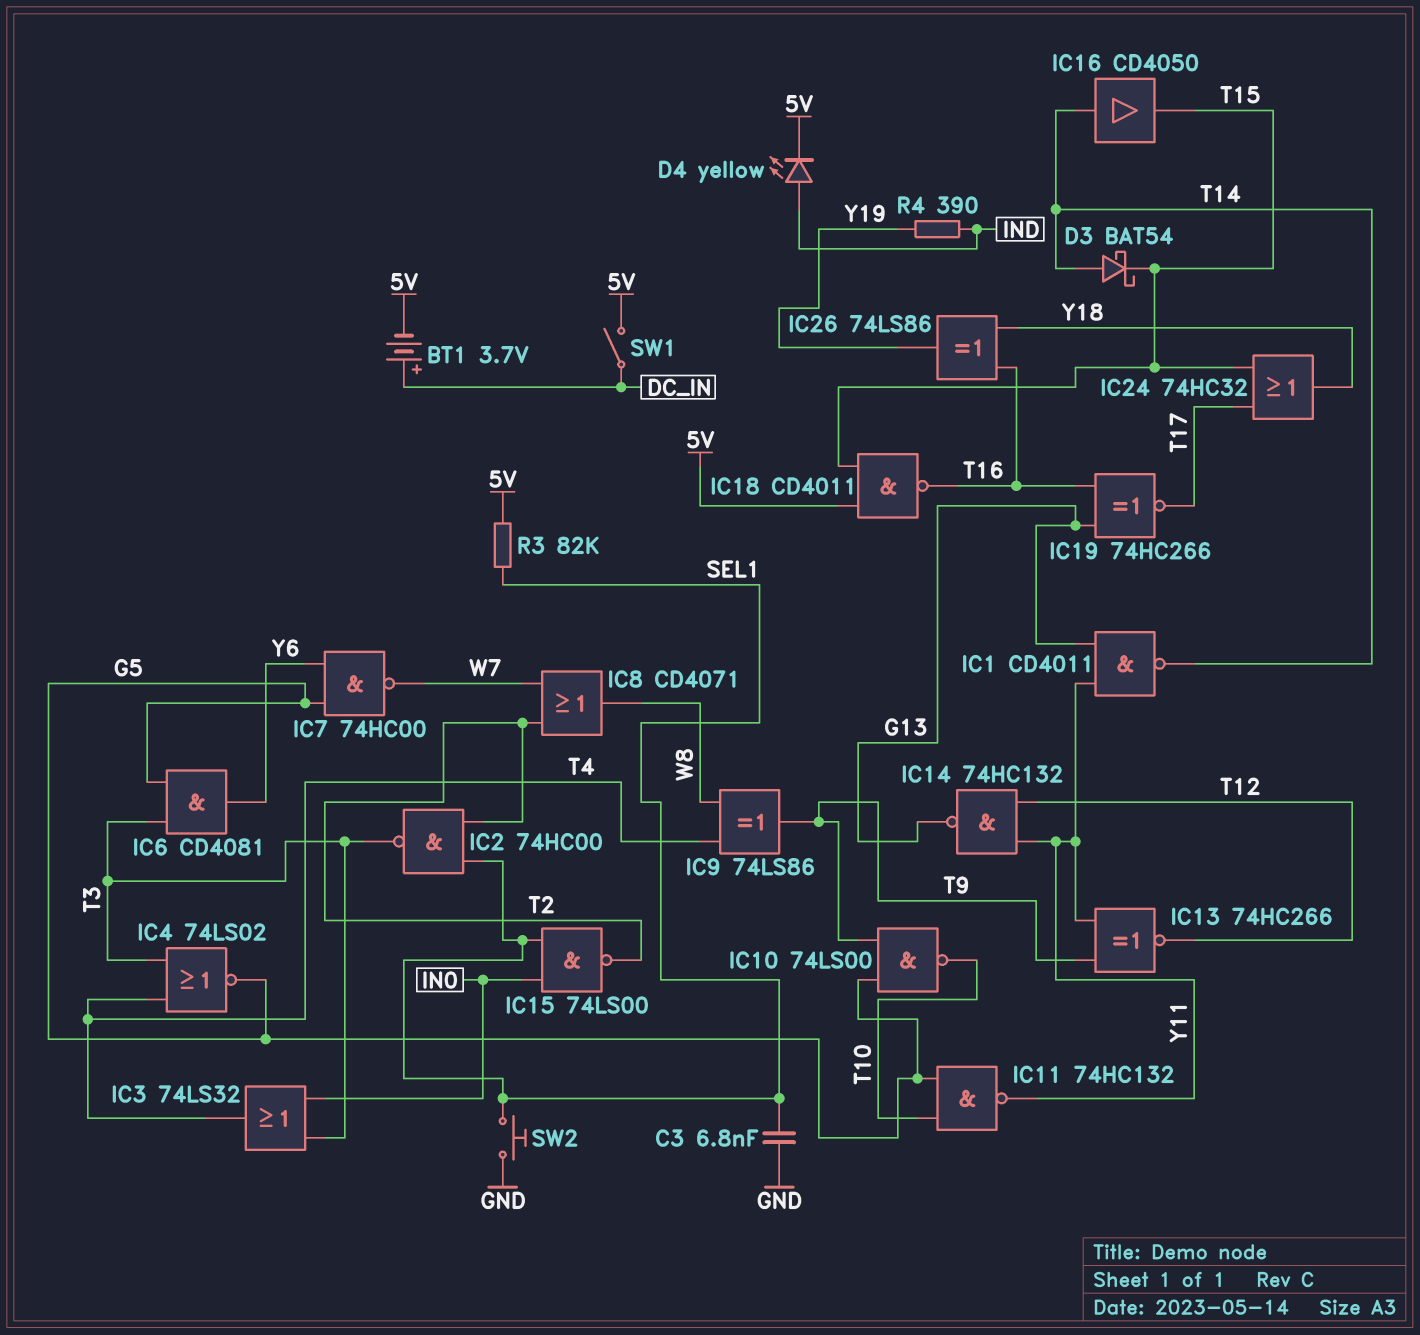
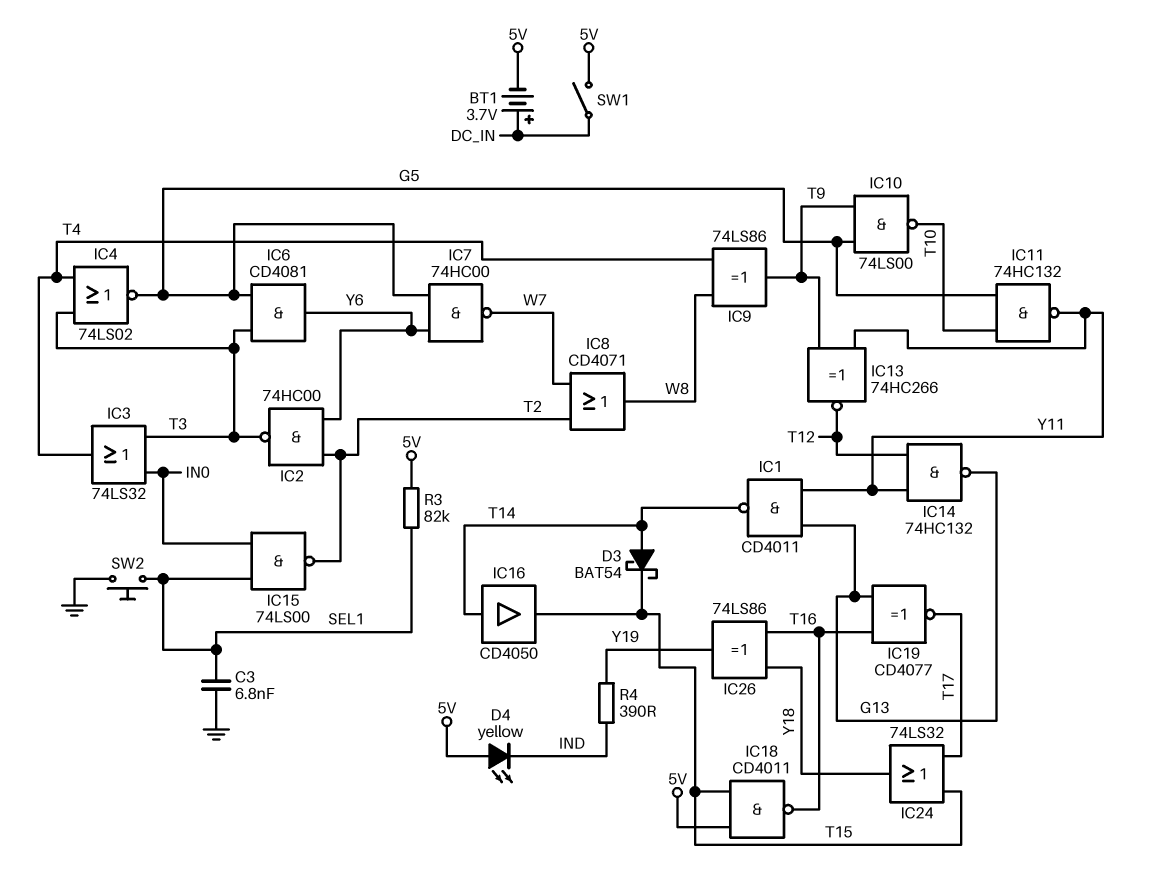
D4: LED yellow (A IND, K 5V) -> LED yellow (A 5V, K IND)
IC2: NAND 74HC00 (in SEL1, in T2, out T3) -> NAND 74HC00 (in T2, in Y6, out T3)
IC19: XNOR 74HC266 (in G13, in T16, out T17) -> XNOR CD4077 (in G13, in T16, out T17)
IC24: OR 74HC32 (in T15, in T17, out Y18) -> OR 74LS32 (in T15, in T17, out Y18)

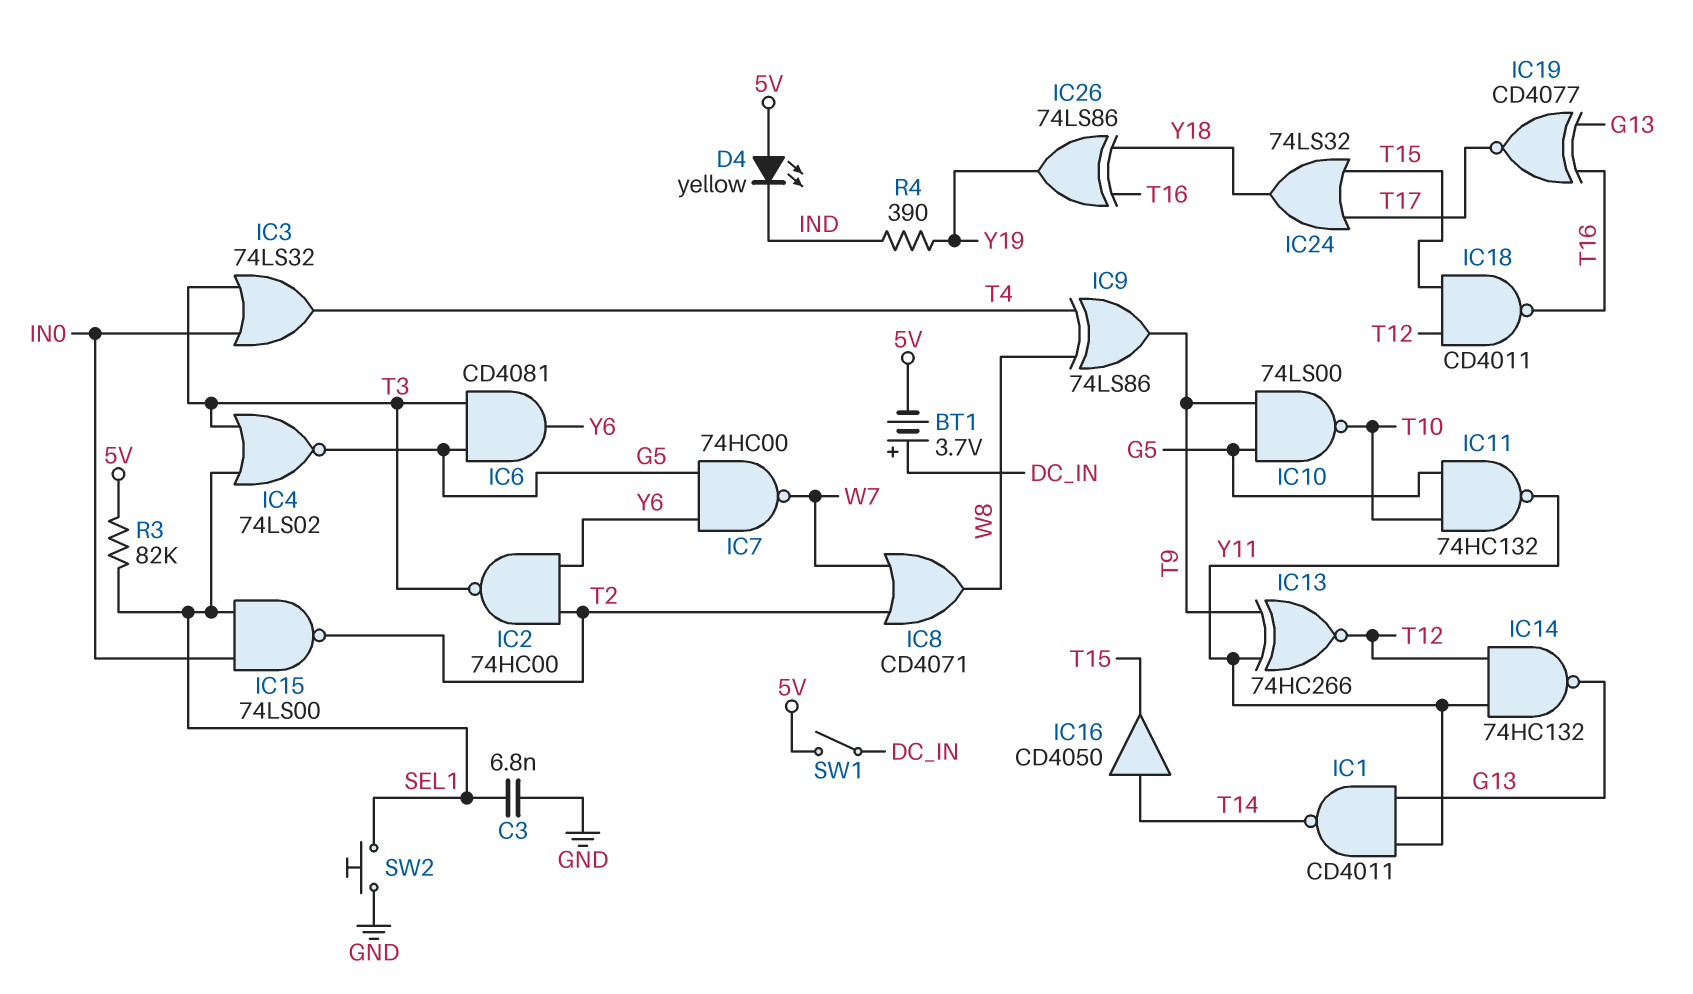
D3: schottky BAT54 (A T14, K T15) -> none
IC4: NOR 74LS02 (in T3, in T4, out G5) -> NOR 74LS02 (in SEL1, in T3, out G5)
IC18: NAND CD4011 (in 5V, in T15, out T16) -> NAND CD4011 (in T12, in T15, out T16)

